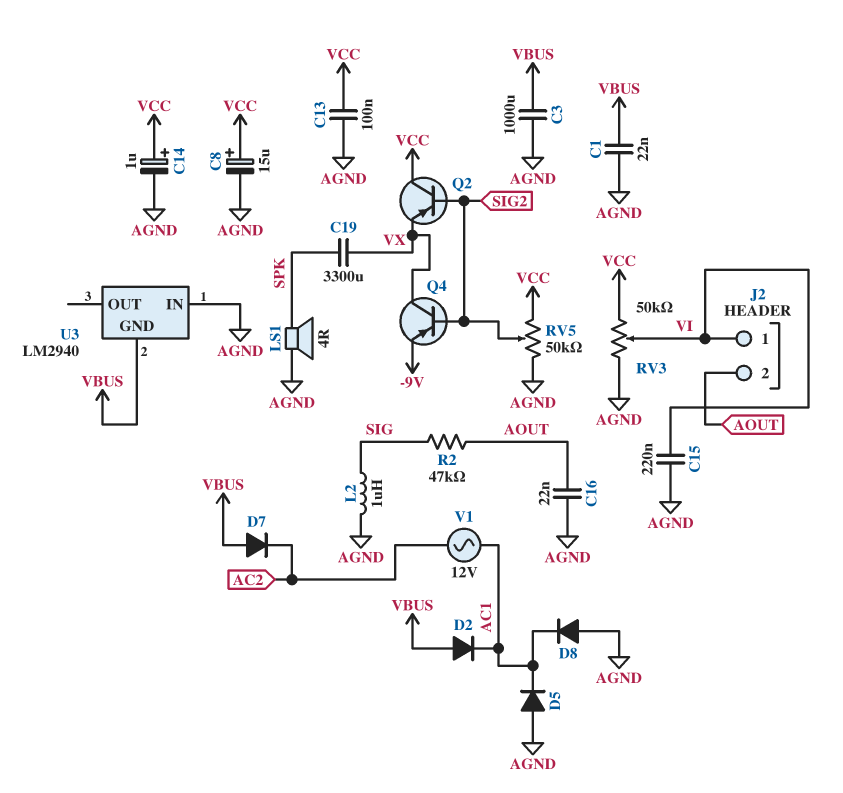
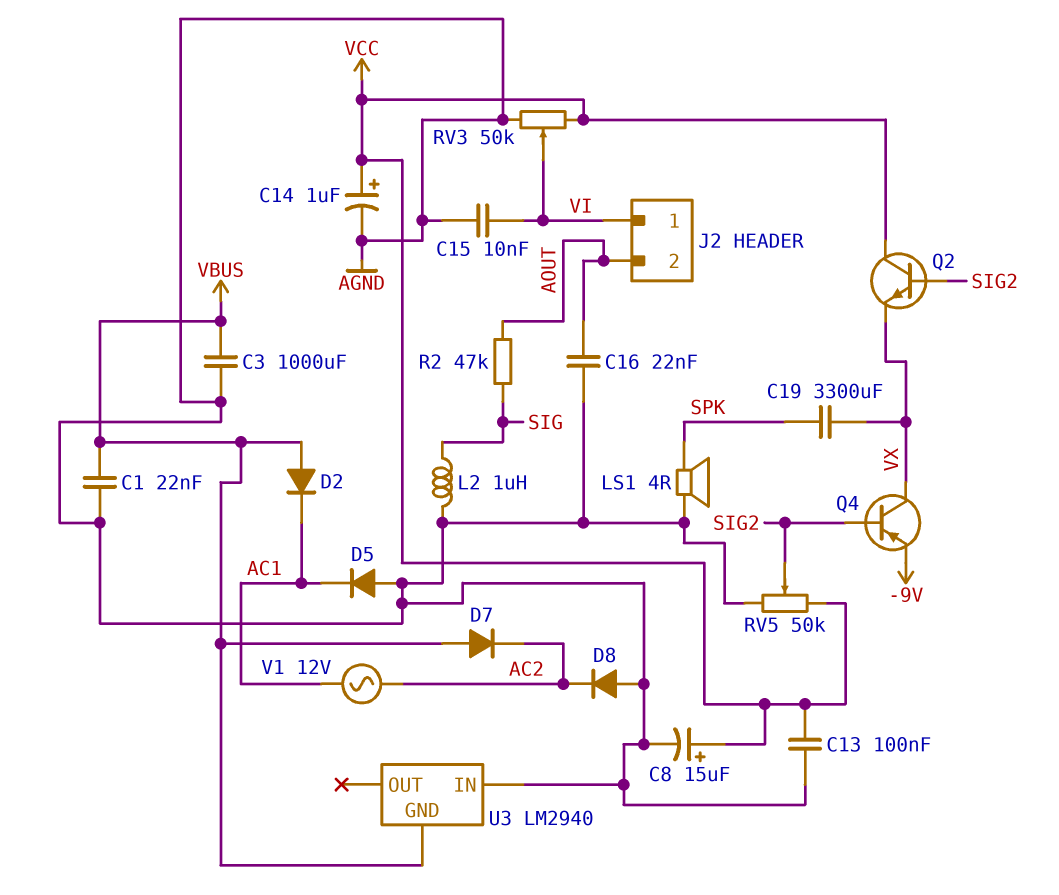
C15: 220nF (AGND, VI) -> 10nF (AGND, VI)
D8: diode (A AGND, K AC1) -> diode (A AGND, K AC2)
Q2: PNP (B SIG2, C VCC, E VX) -> NPN (B SIG2, C VCC, E VX)

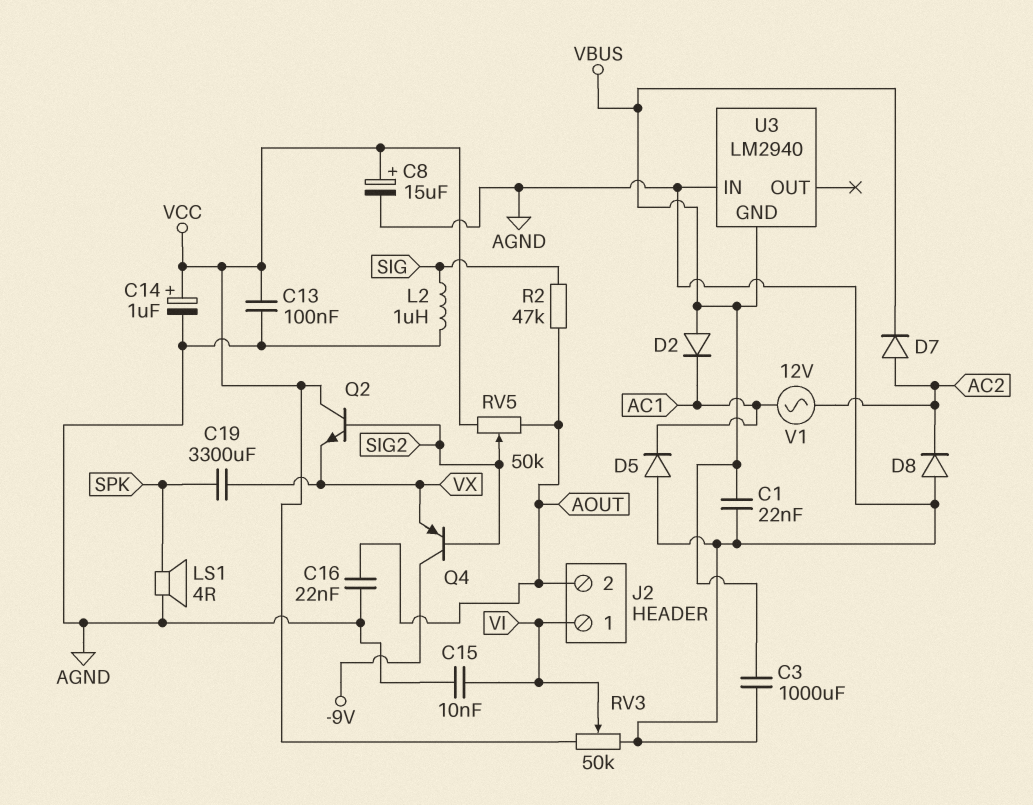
D7: diode (A VBUS, K AC2) -> diode (A AC2, K VBUS)
Q4: PNP (B SIG2, C VX, E -9V) -> PNP (B SIG2, C -9V, E VX)
RV5: 50k (AGND, VCC, wiper SIG2) -> 50k (AOUT, VCC, wiper SIG2)

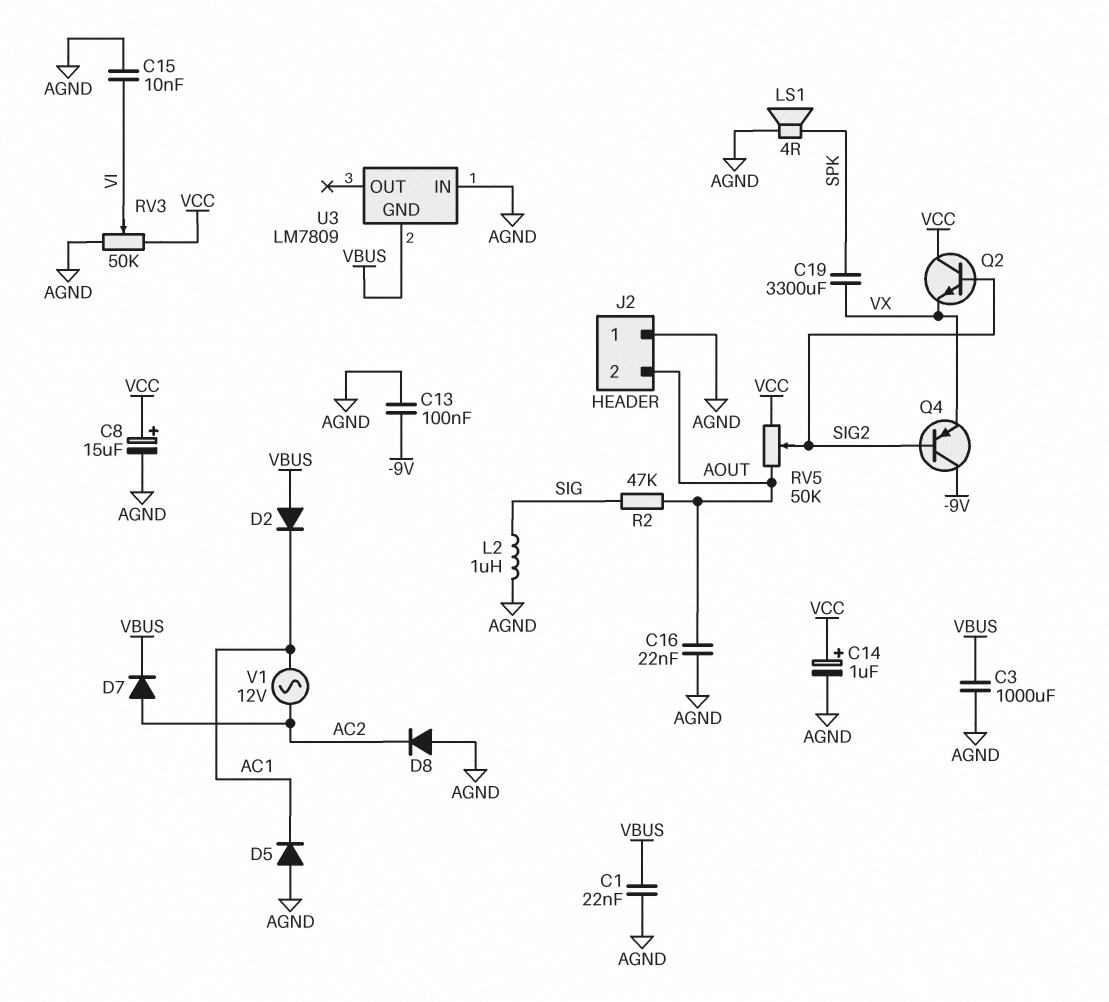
C13: 100nF (AGND, VCC) -> 100nF (-9V, AGND)
J2 pin 1: VI -> AGND
U3: LM2940 -> LM7809

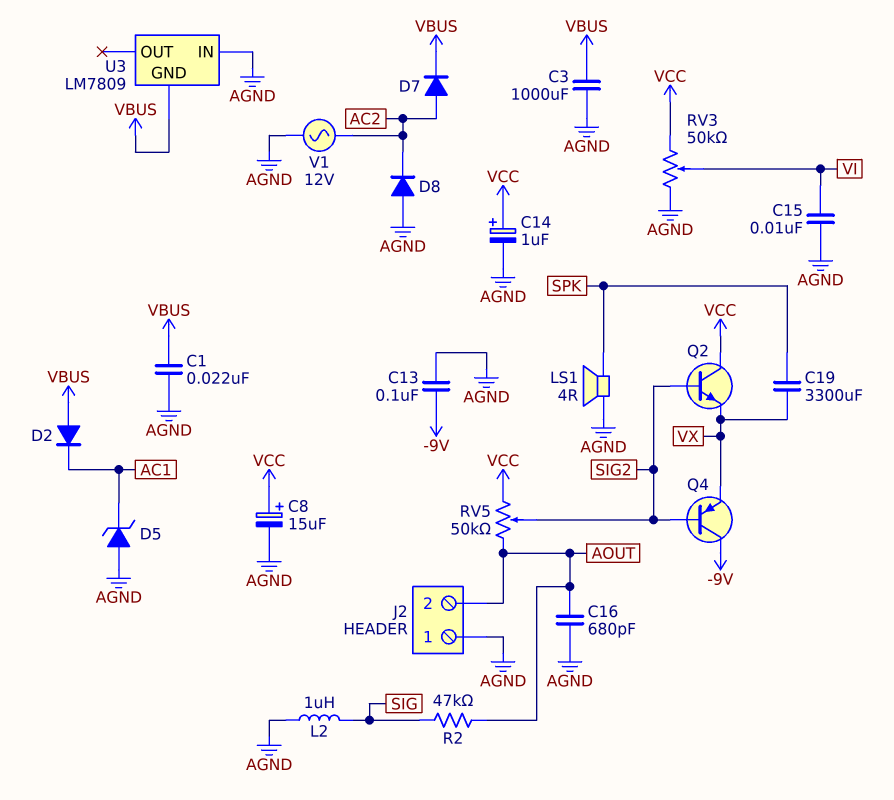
C16: 22nF (AGND, AOUT) -> 680pF (AGND, AOUT)
D5: diode (A AGND, K AC1) -> zener (A AGND, K AC1)
V1: AC 12V (AC1, AC2) -> AC 12V (AC2, AGND)

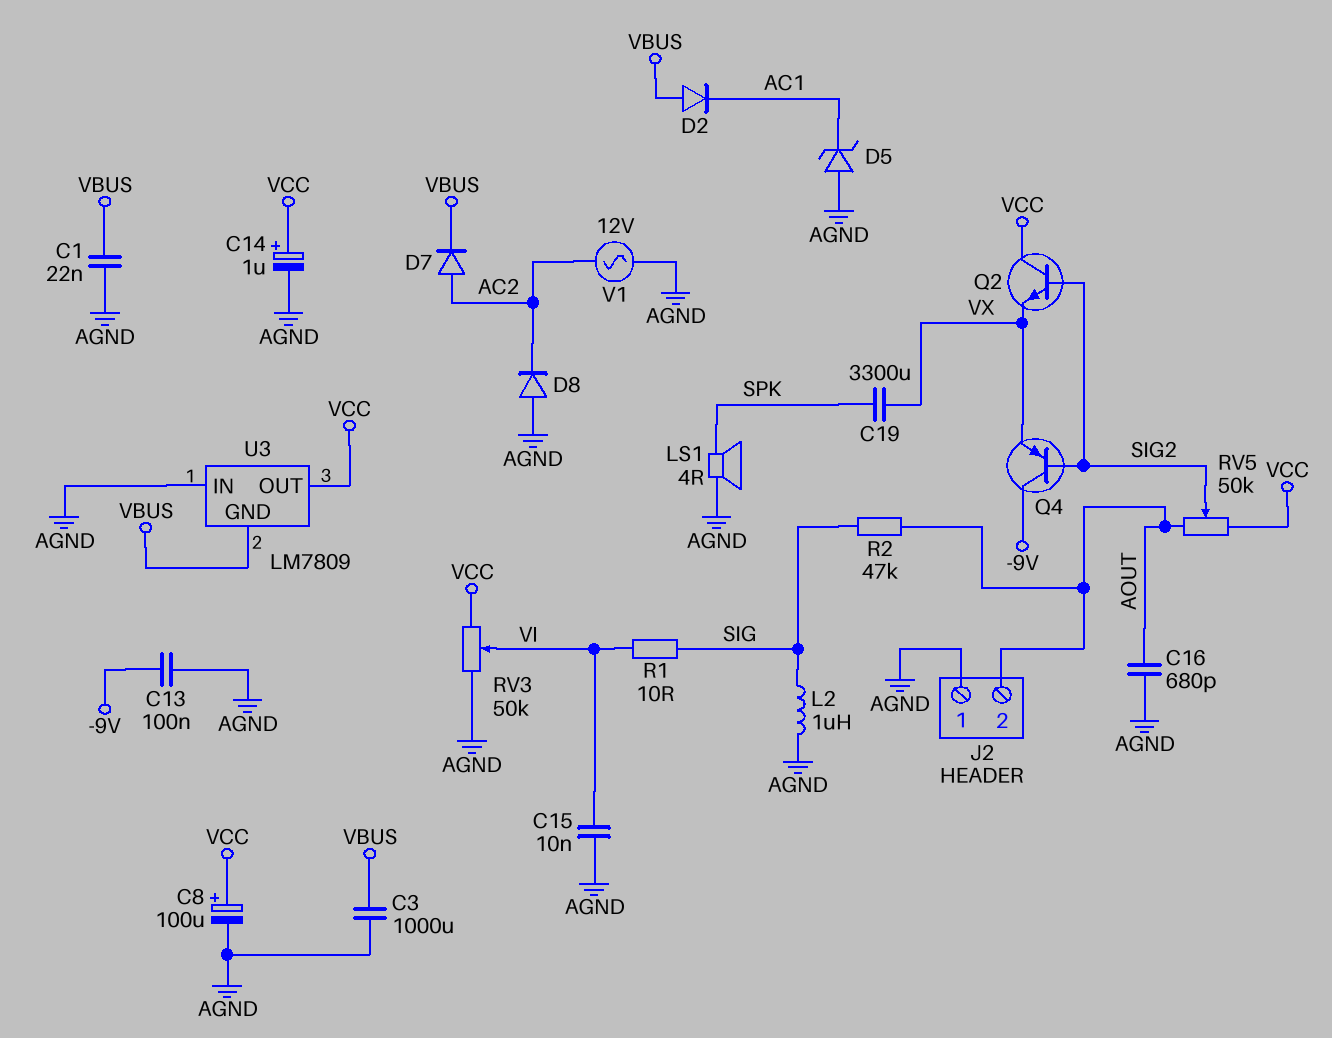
C8: 15uF (plus VCC, minus AGND) -> 100uF (plus VCC, minus AGND)
R1: none -> 10 (SIG, VI)
U3 pin OUT: none -> VCC

